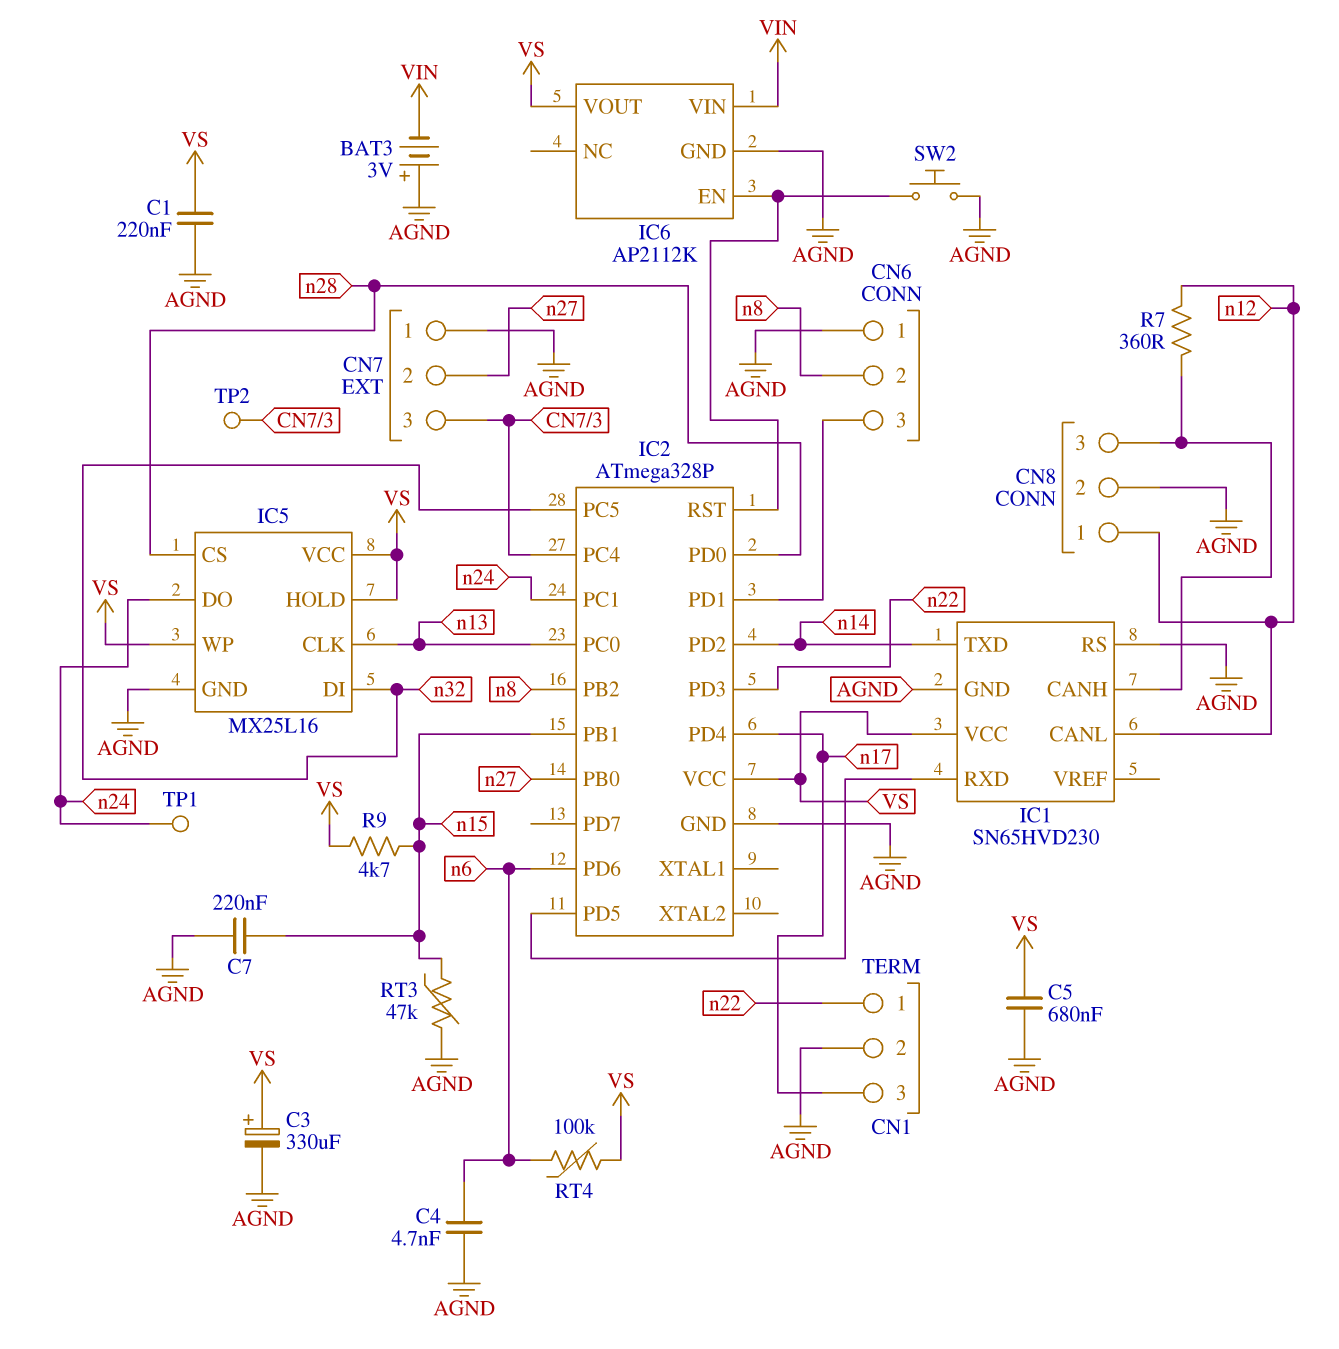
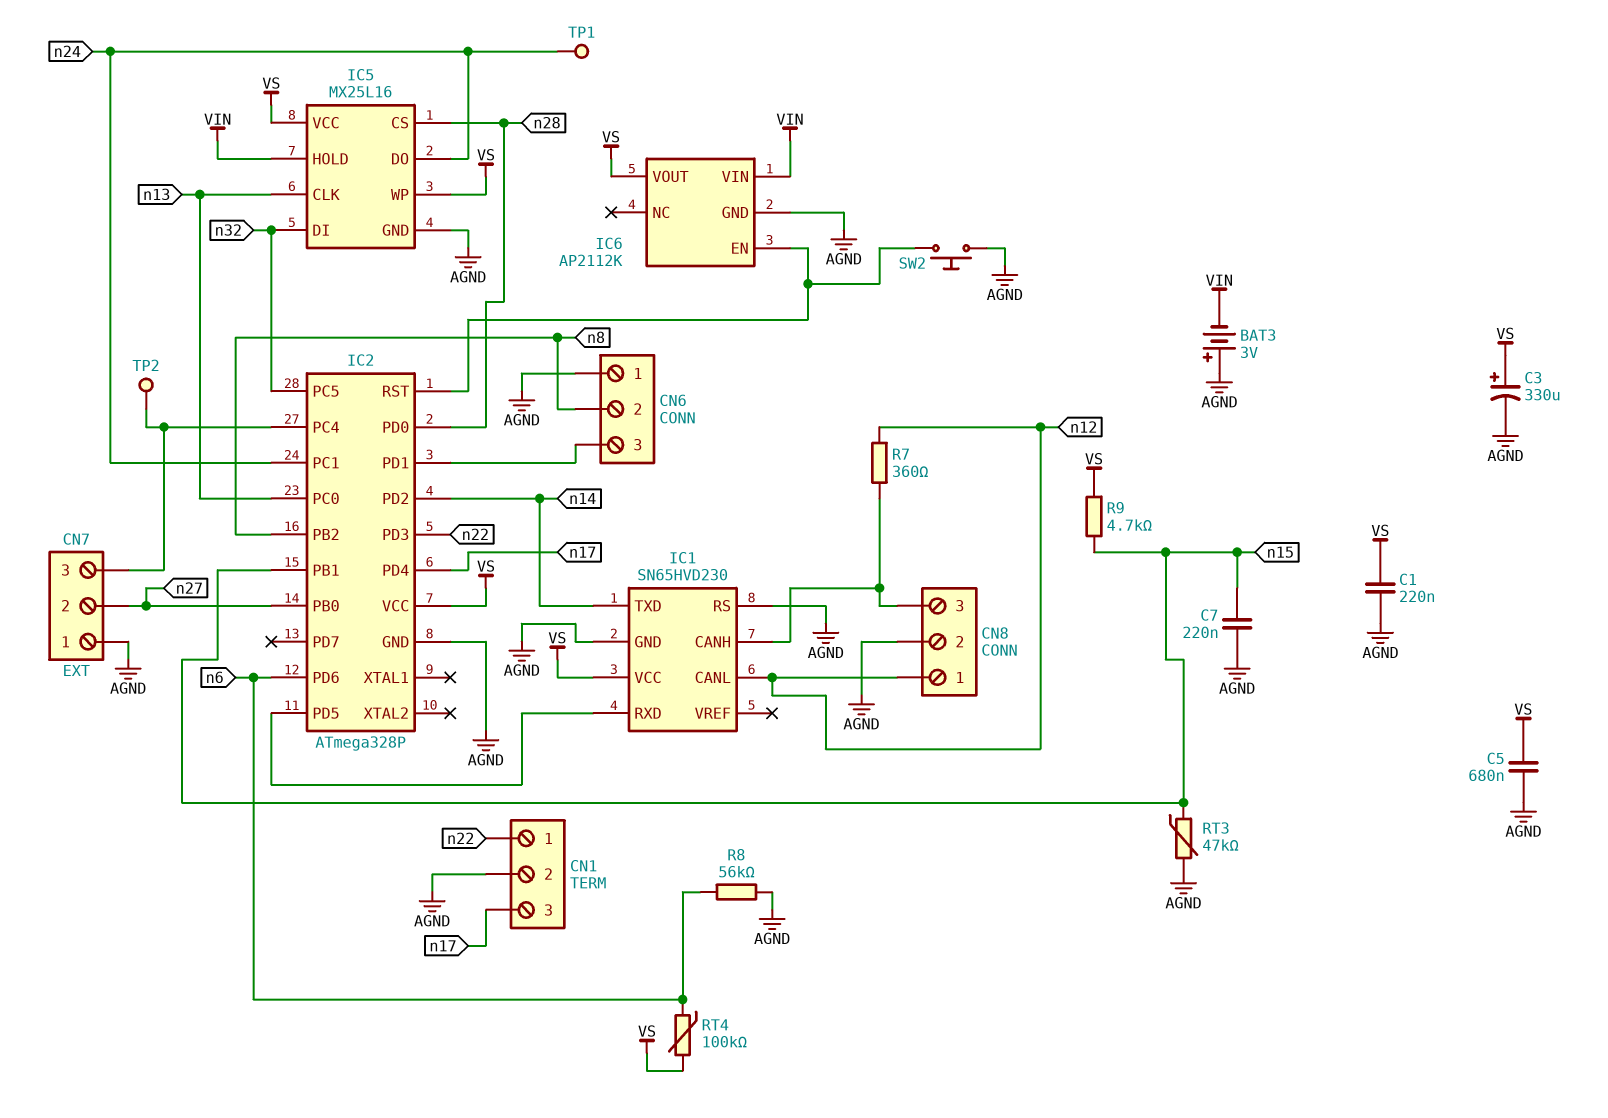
C4: 4.7nF (AGND, n6) -> none
IC5 pin HOLD: VS -> VIN
R8: none -> 56k (AGND, n6)

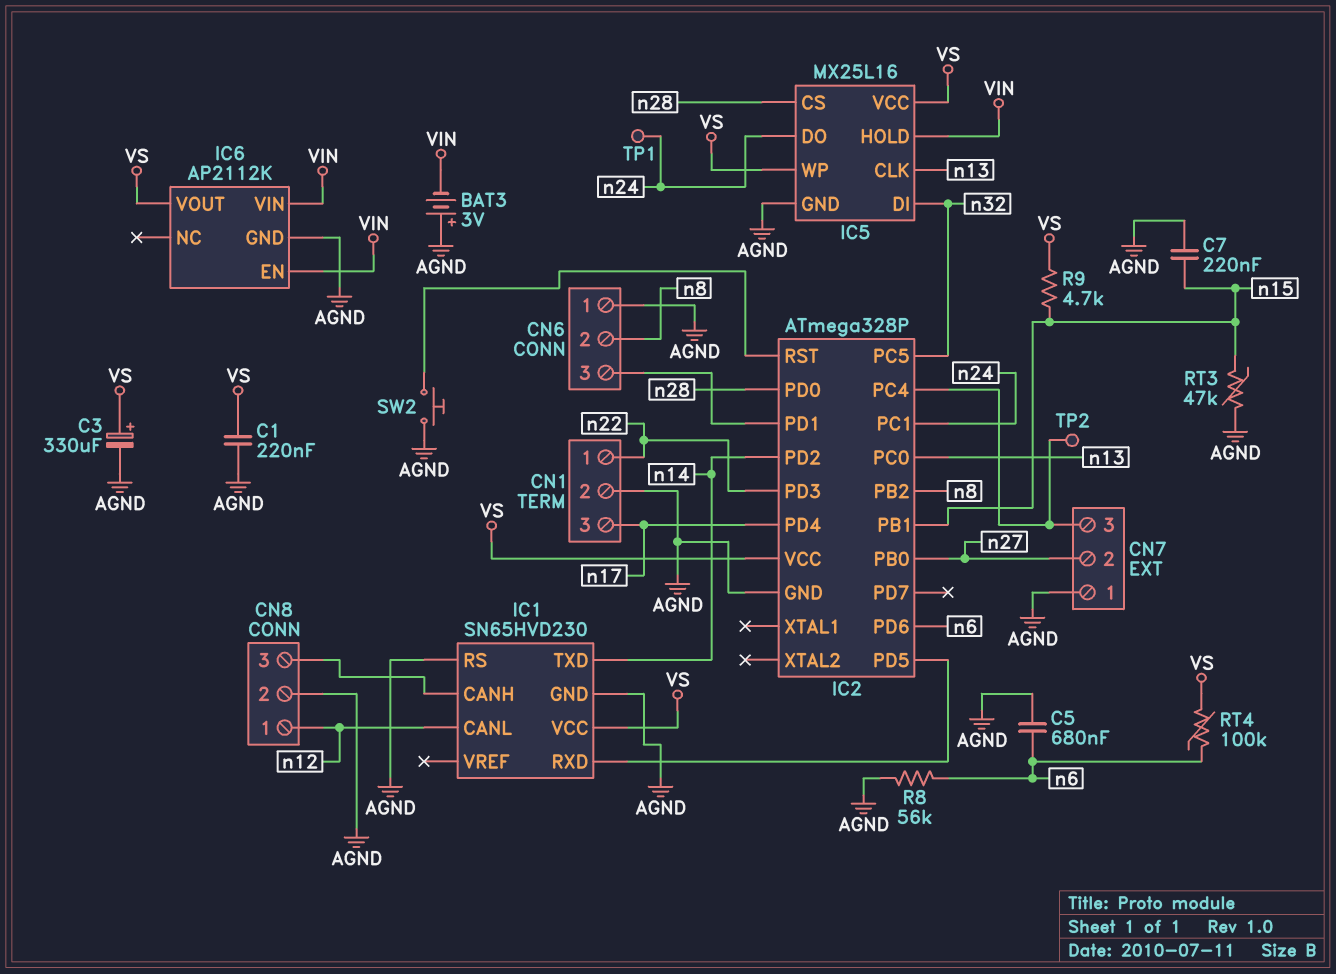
C5: 680nF (AGND, VS) -> 680nF (AGND, n6)
IC6 pin EN: IC2/RST -> VIN
R7: 360 (CN8/3, n12) -> none

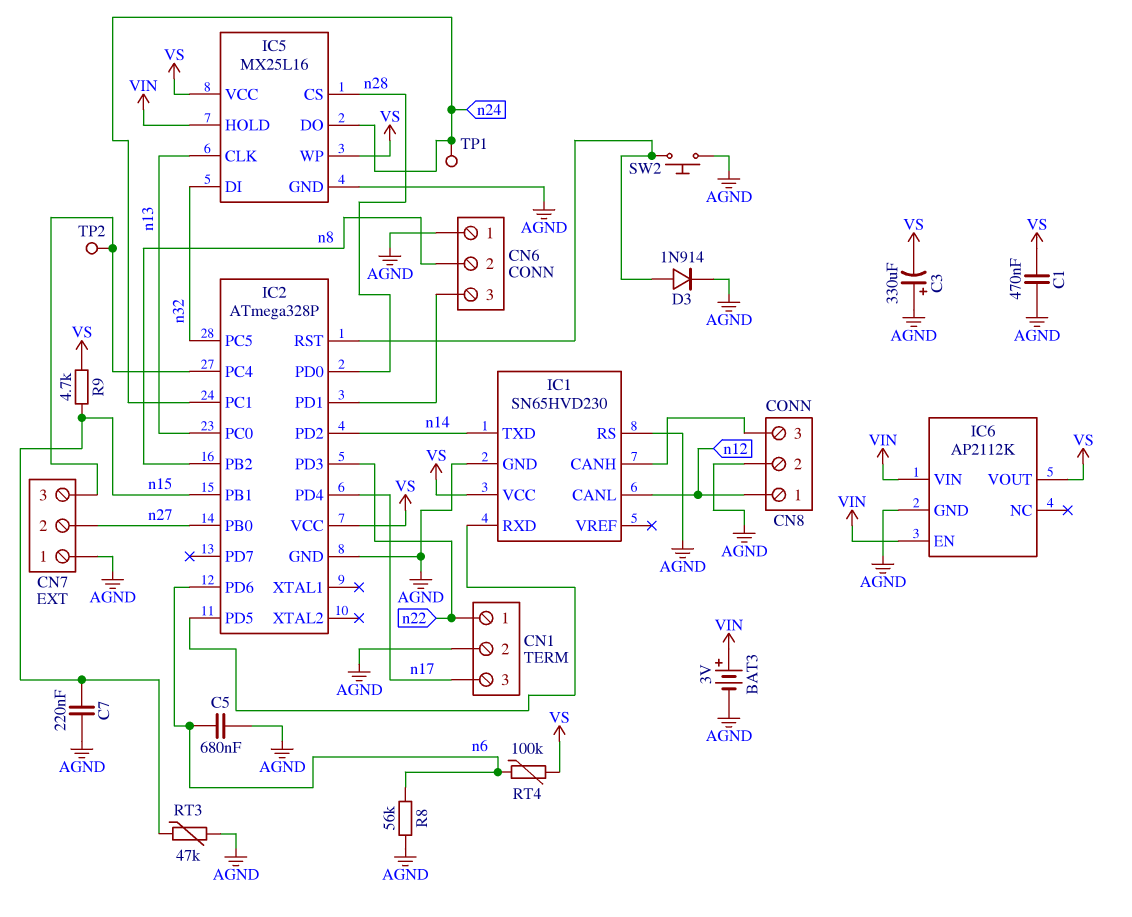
BAT3: 3V (plus AGND, minus VIN) -> 3V (plus VIN, minus AGND)
C1: 220nF (AGND, VS) -> 470nF (AGND, VS)
C3: 330uF (plus VS, minus AGND) -> 330uF (plus AGND, minus VS)
D3: none -> diode 1N914 (A IC2/RST, K AGND)

